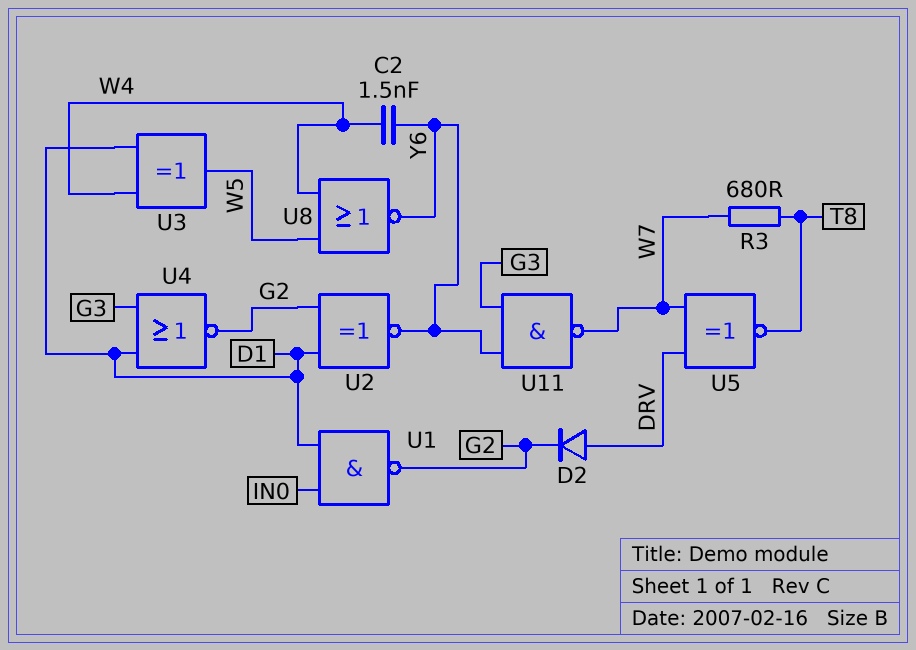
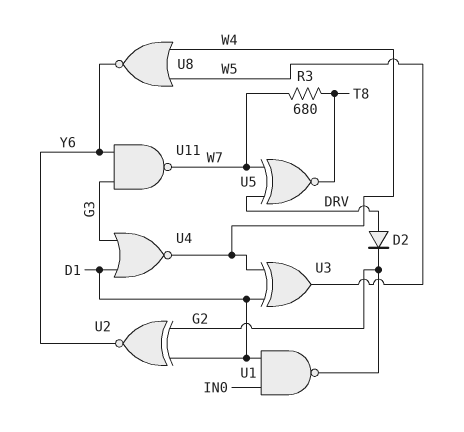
C2: 1.5nF (W4, Y6) -> none
U4: NOR (in D1, in G3, out G2) -> NOR (in D1, in G3, out W4)

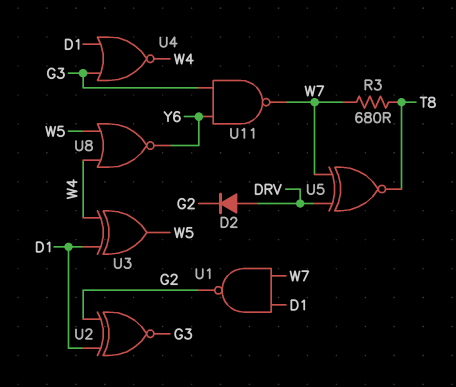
U1: NAND (in D1, in IN0, out G2) -> NAND (in D1, in W7, out G2)
U2: XNOR (in D1, in G2, out Y6) -> XNOR (in D1, in G2, out G3)

